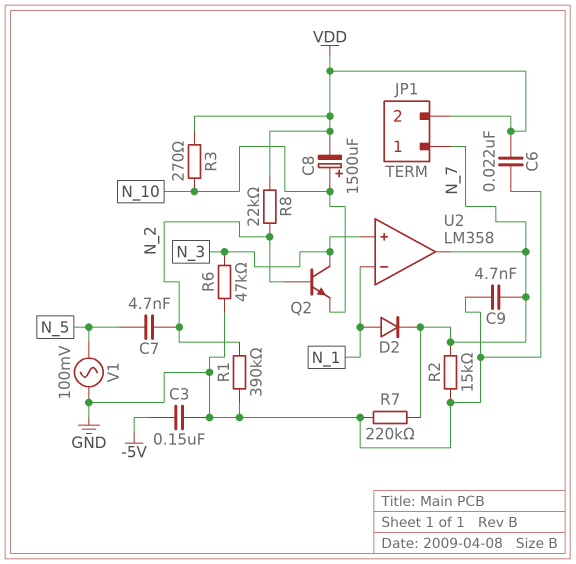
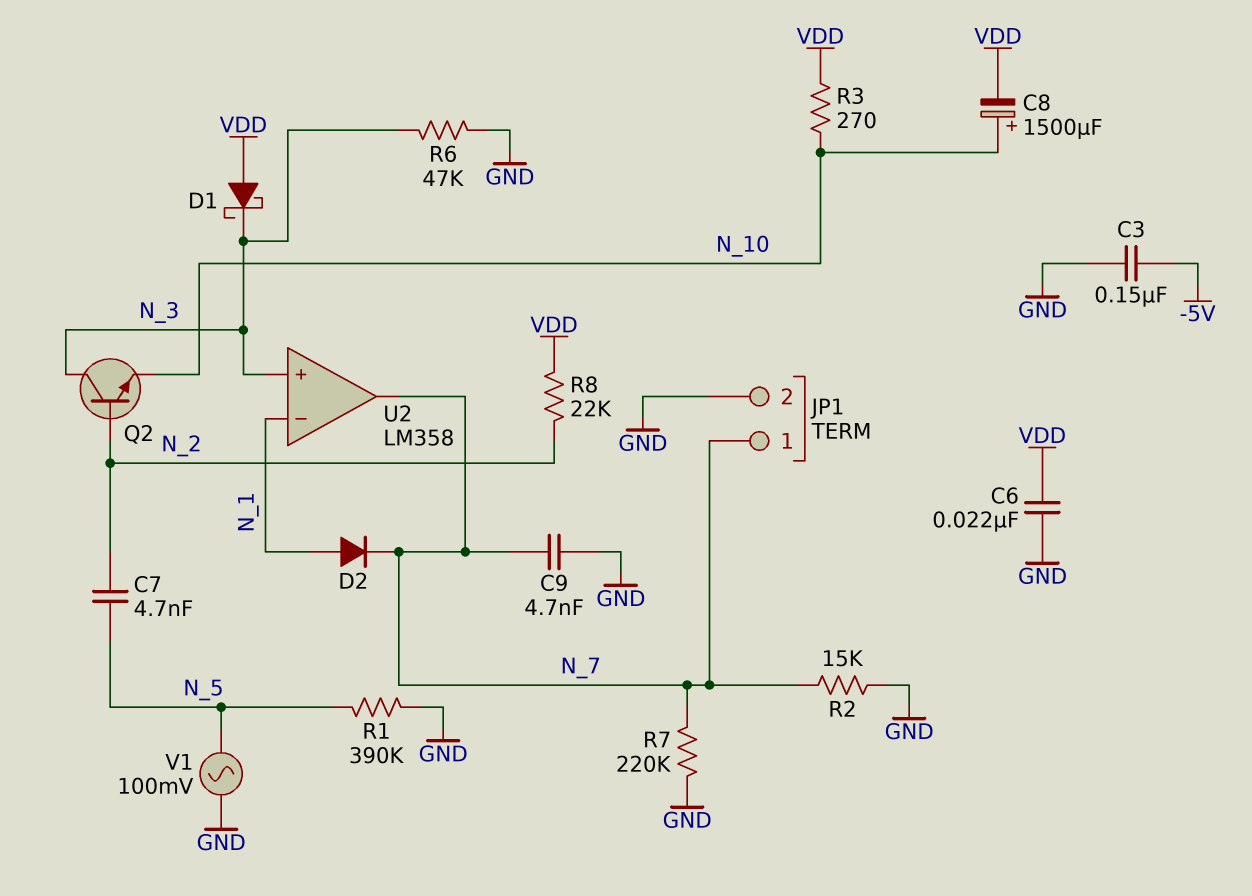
D1: none -> schottky (A VDD, K N_3)
JP1 pin 2: VDD -> GND
R1: 390k (GND, N_2) -> 390k (GND, N_5)

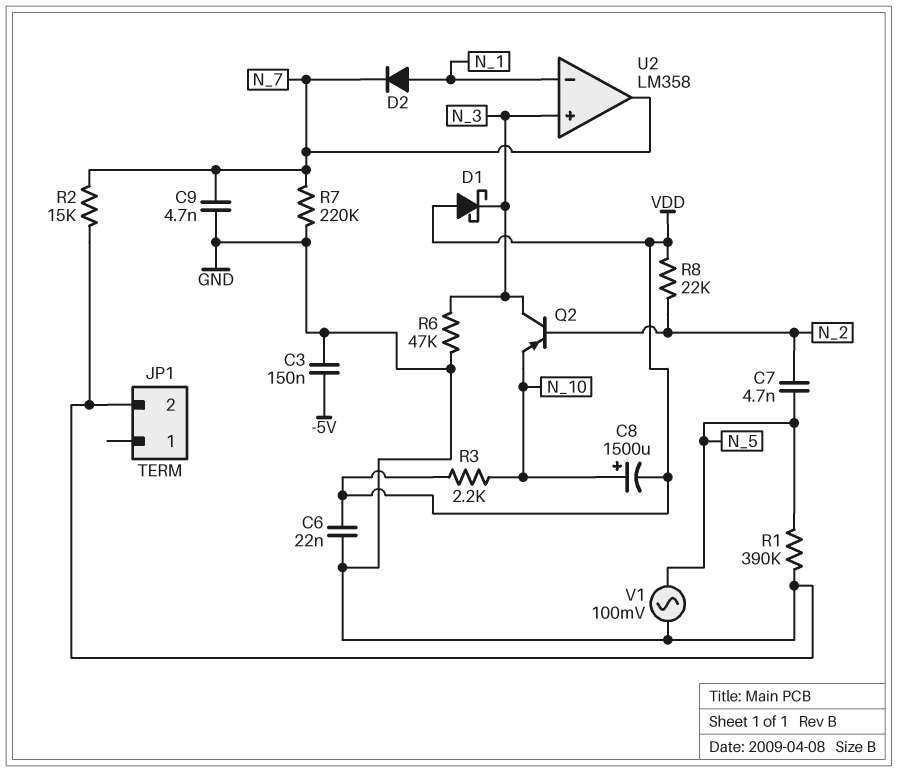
JP1 pin 1: N_7 -> none
Q2: NPN (B N_2, C N_3, E N_10) -> PNP (B N_2, C N_3, E N_10)
R3: 270 (N_10, VDD) -> 2.2k (N_10, VDD)

